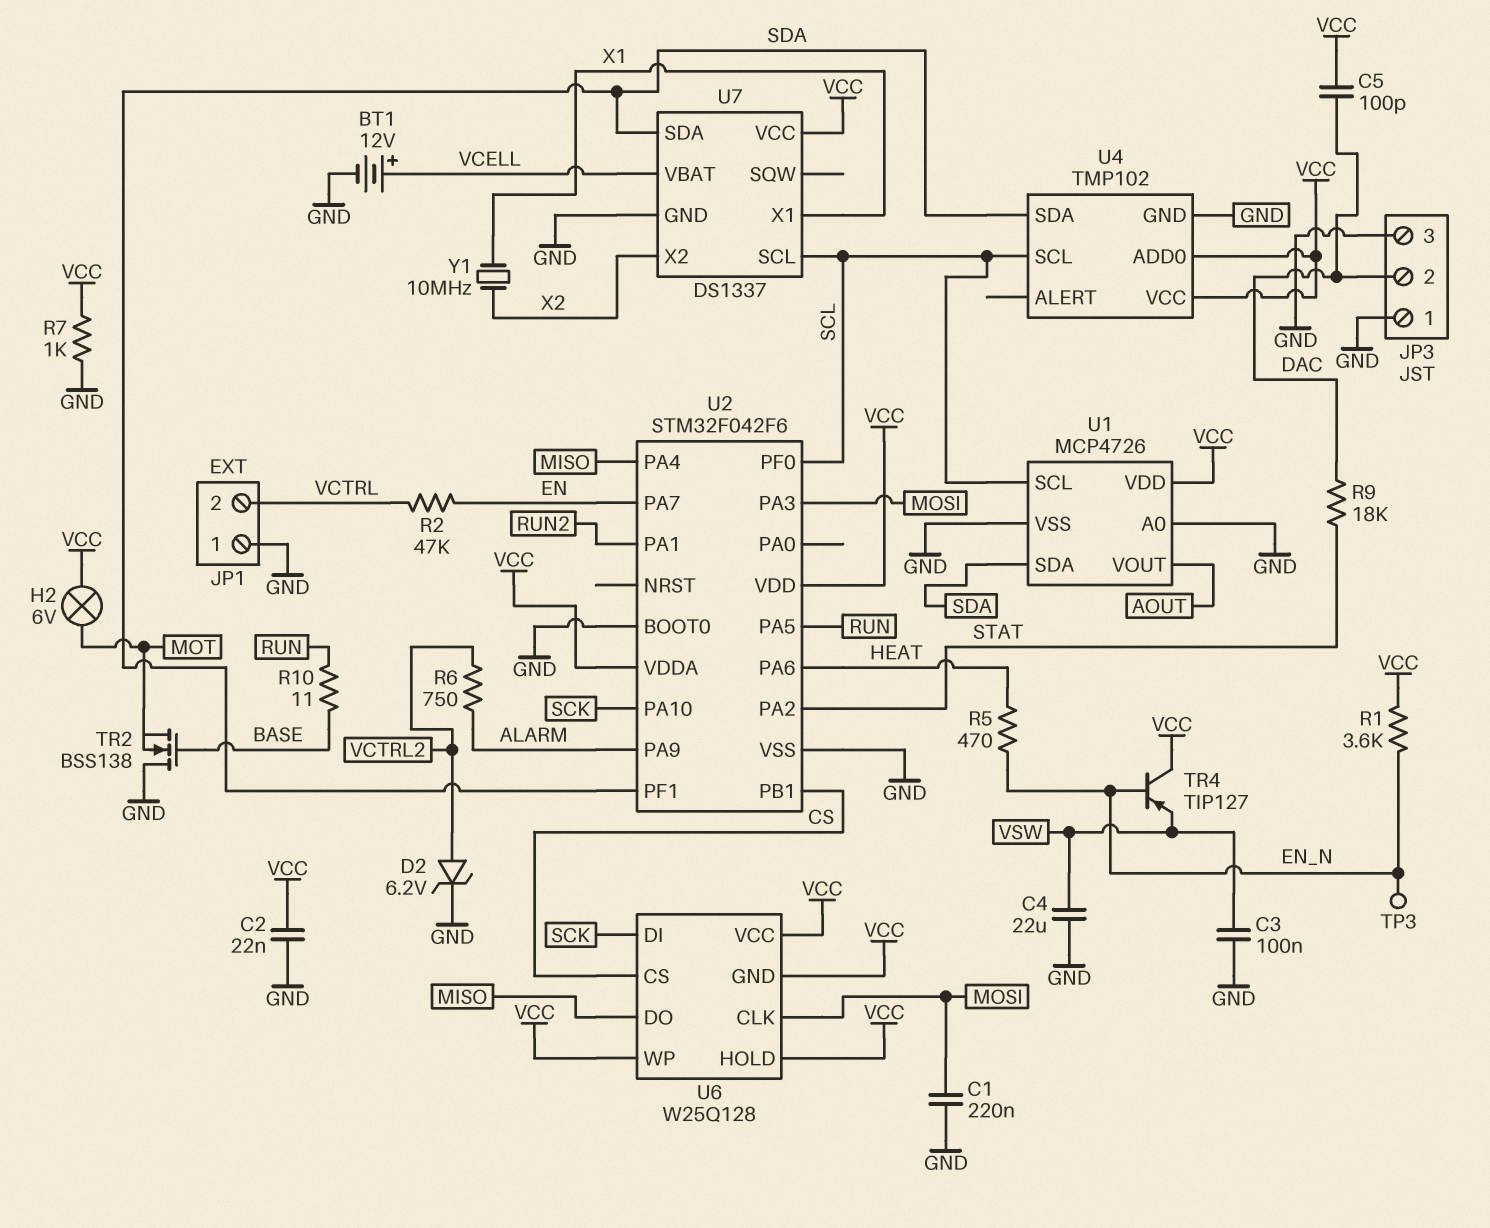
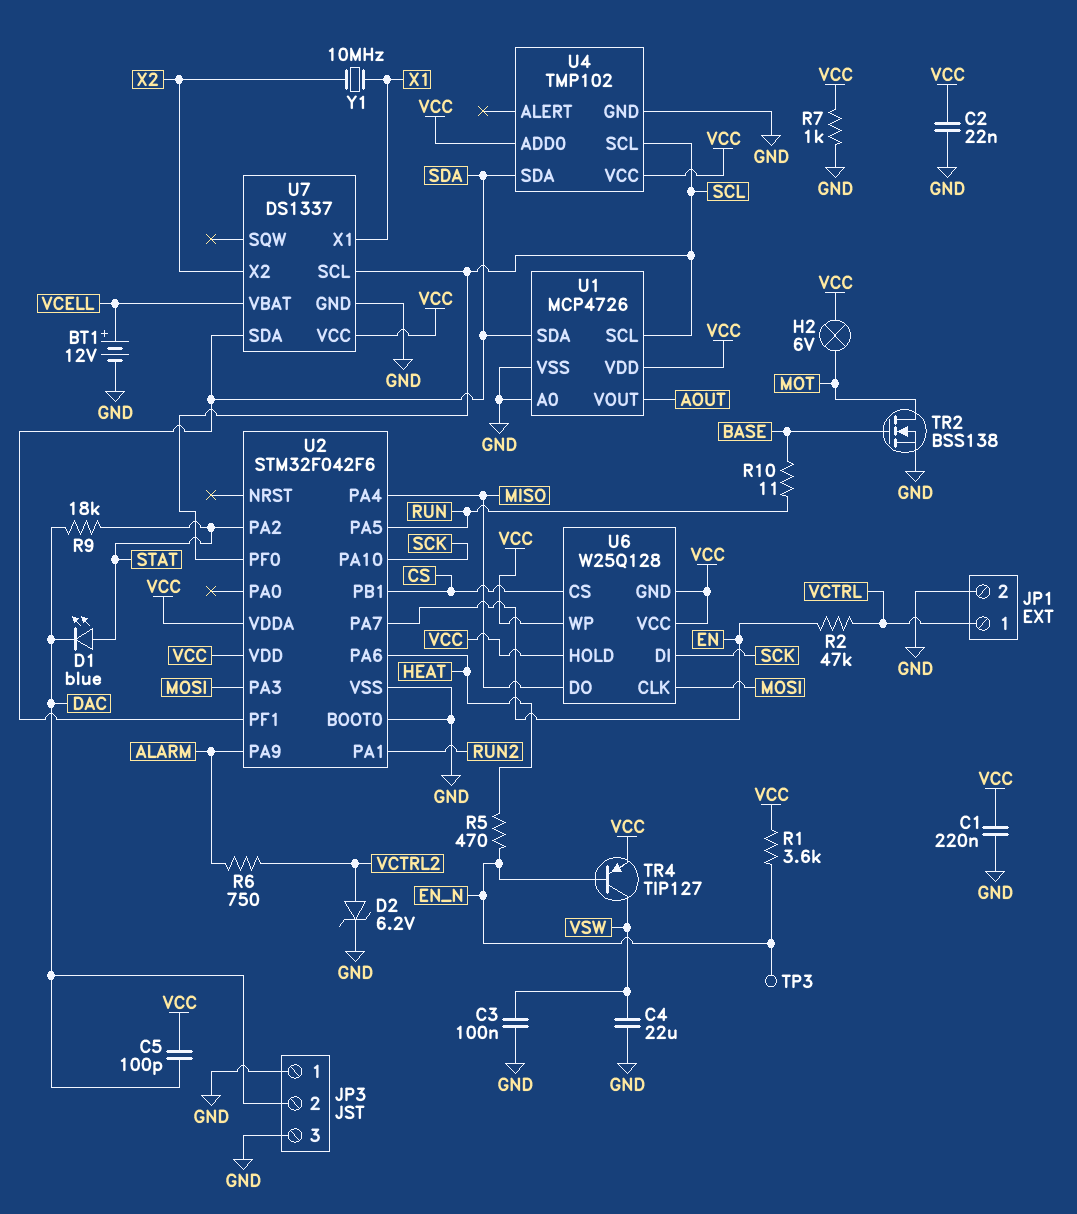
C1: 220nF (GND, MOSI) -> 220nF (GND, VCC)
D1: none -> LED blue (A STAT, K DAC)
JP1 pin 1: GND -> VCTRL
JP1 pin 2: VCTRL -> GND
TR2: NMOS BSS138 (G BASE, D GND, S MOT) -> NMOS BSS138 (G BASE, D MOT, S GND)
TR4: PNP TIP127 (B EN_N, C VCC, E VSW) -> PNP TIP127 (B EN_N, C VSW, E VCC)

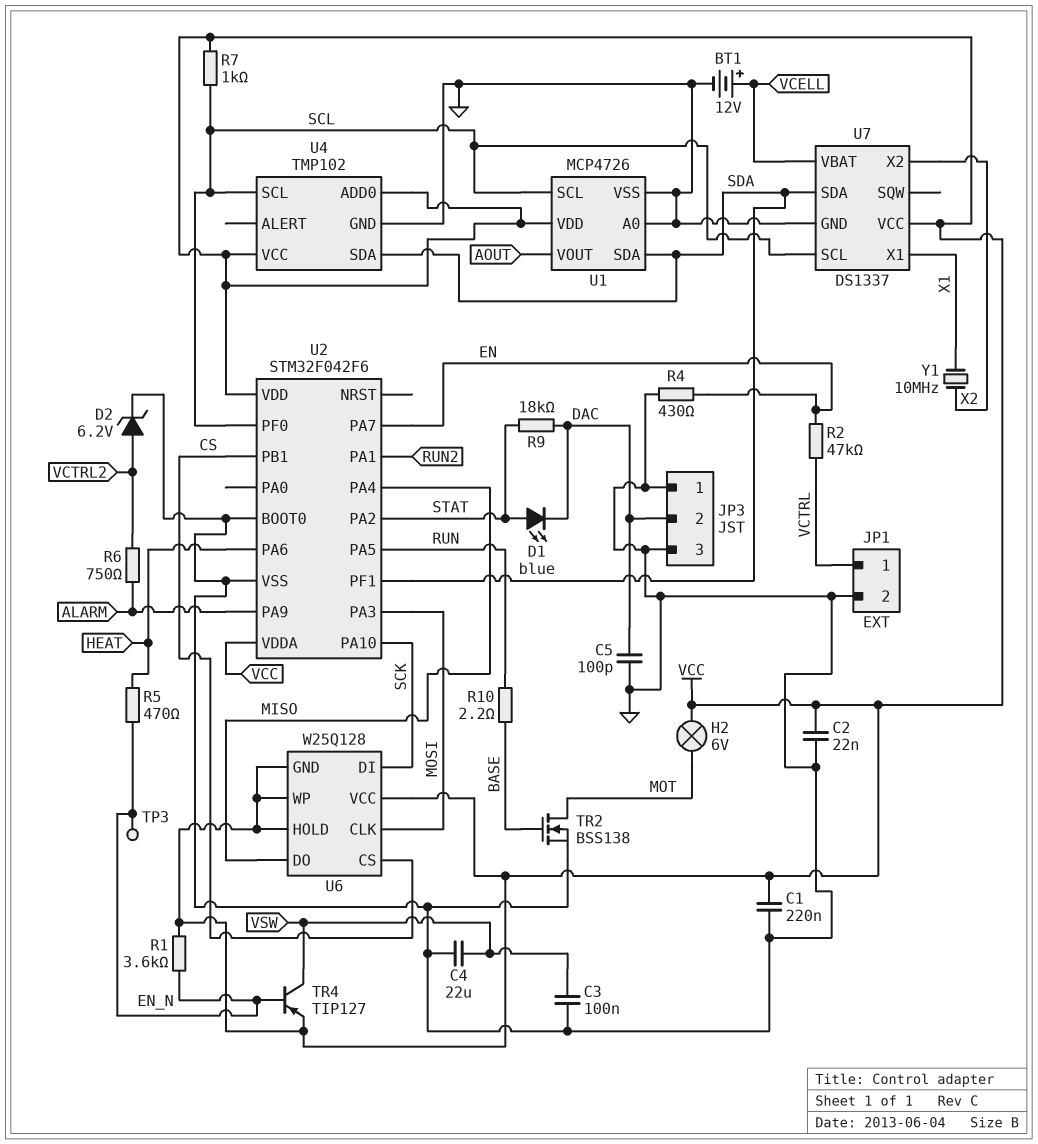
C5: 100pF (DAC, VCC) -> 100pF (DAC, GND)
R4: none -> 430 (EN, GND)
R7: 1k (GND, VCC) -> 1k (SCL, VCC)
R10: 11 (BASE, RUN) -> 2.2 (BASE, RUN)

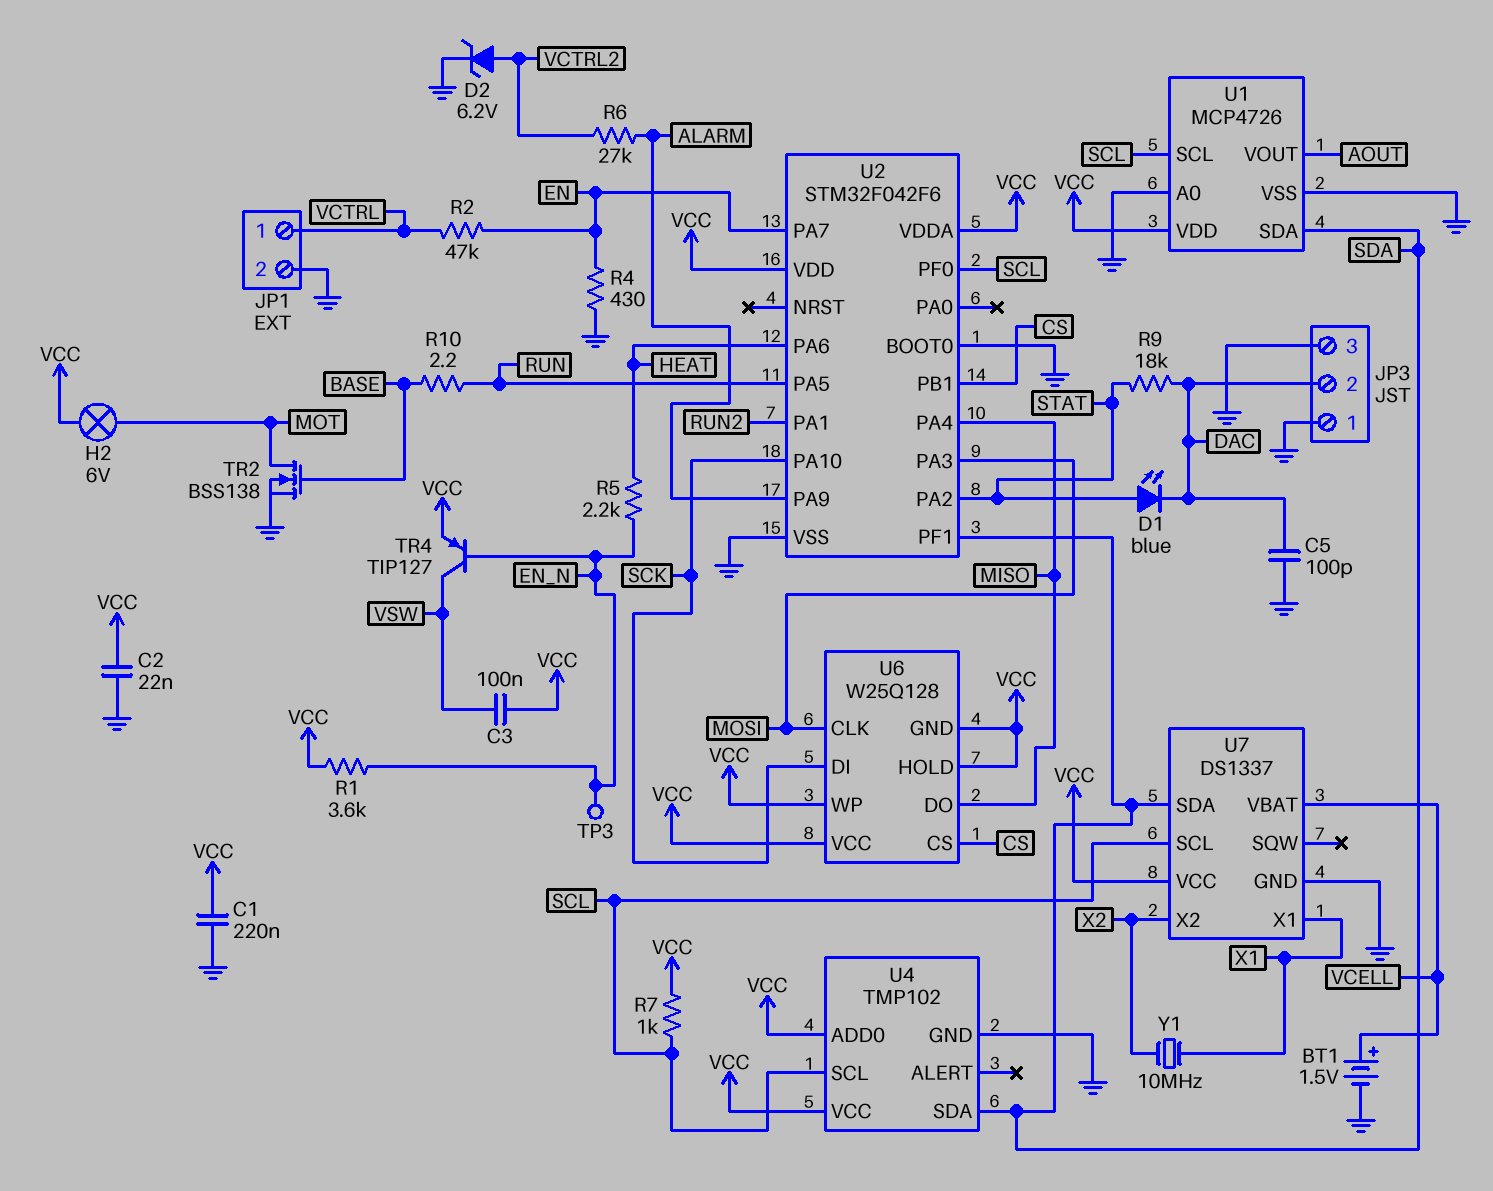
BT1: 12V (plus VCELL, minus GND) -> 1.5V (plus VCELL, minus GND)
C3: 100nF (GND, VSW) -> 100nF (VCC, VSW)
C4: 22uF (GND, VSW) -> none
R5: 470 (EN_N, HEAT) -> 2.2k (EN_N, HEAT)
R6: 750 (ALARM, VCTRL2) -> 27k (ALARM, VCTRL2)

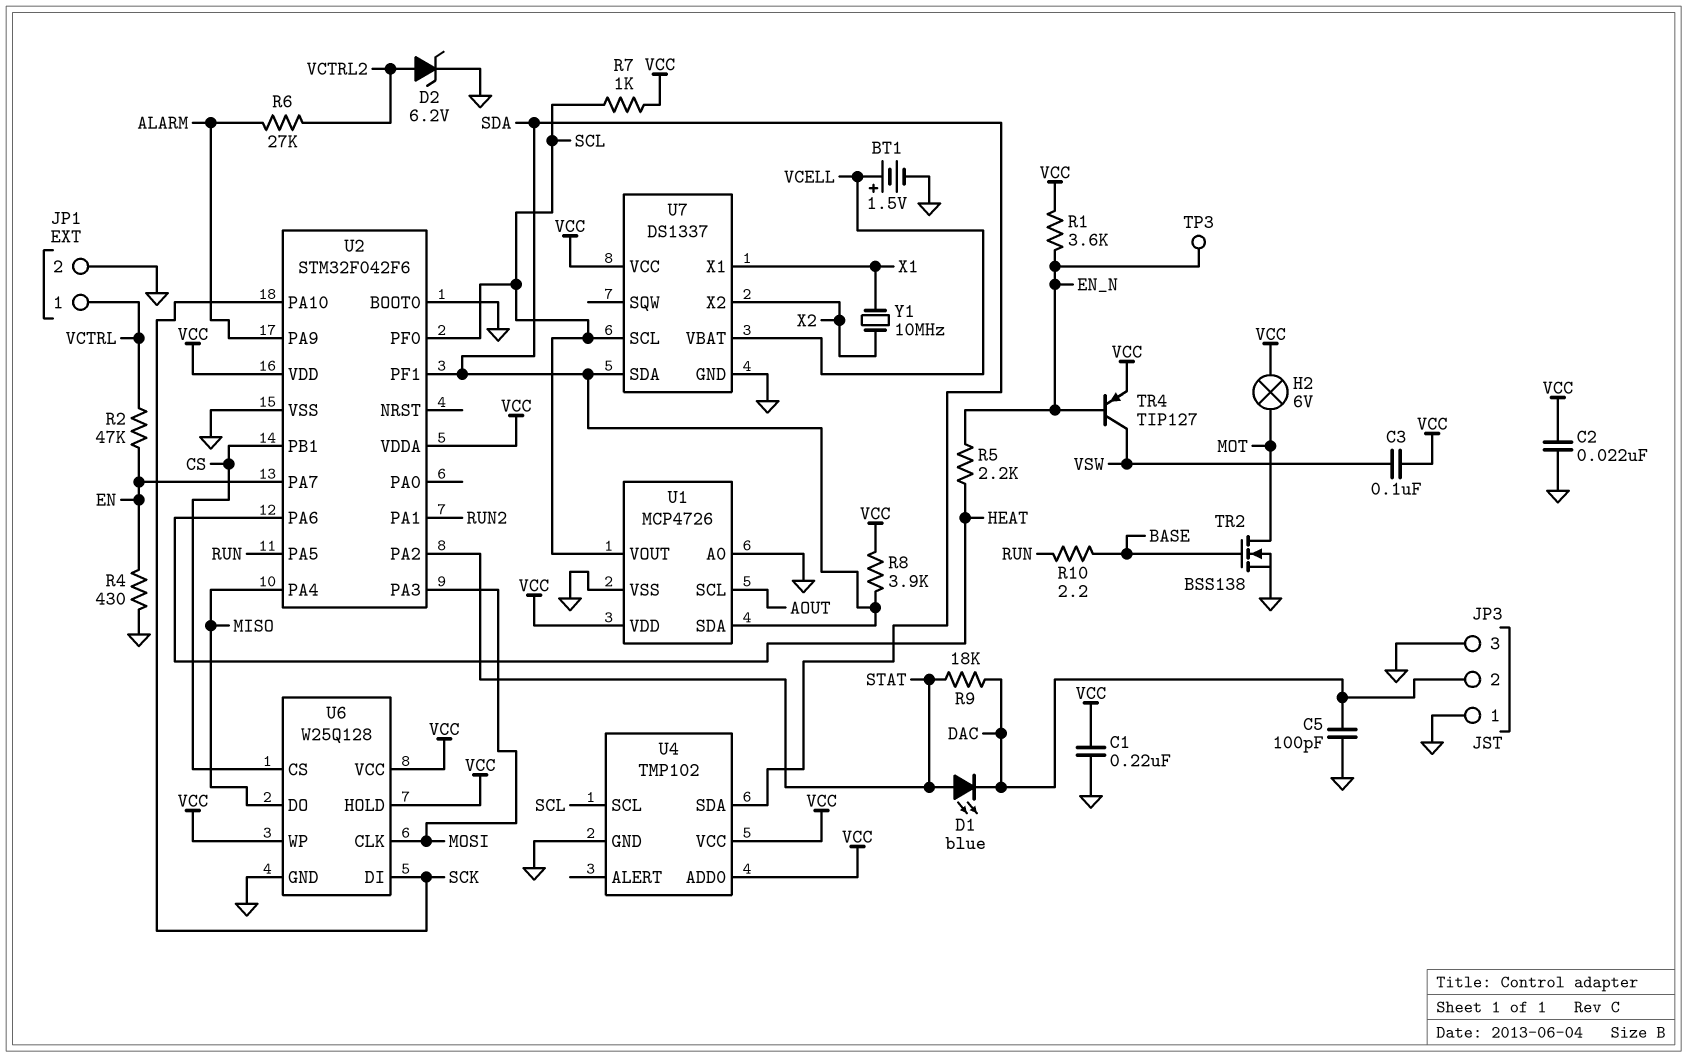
R8: none -> 3.9k (SDA, VCC)
U1 pin SCL: SCL -> AOUT
U1 pin VOUT: AOUT -> SCL
U6 pin GND: VCC -> GND

